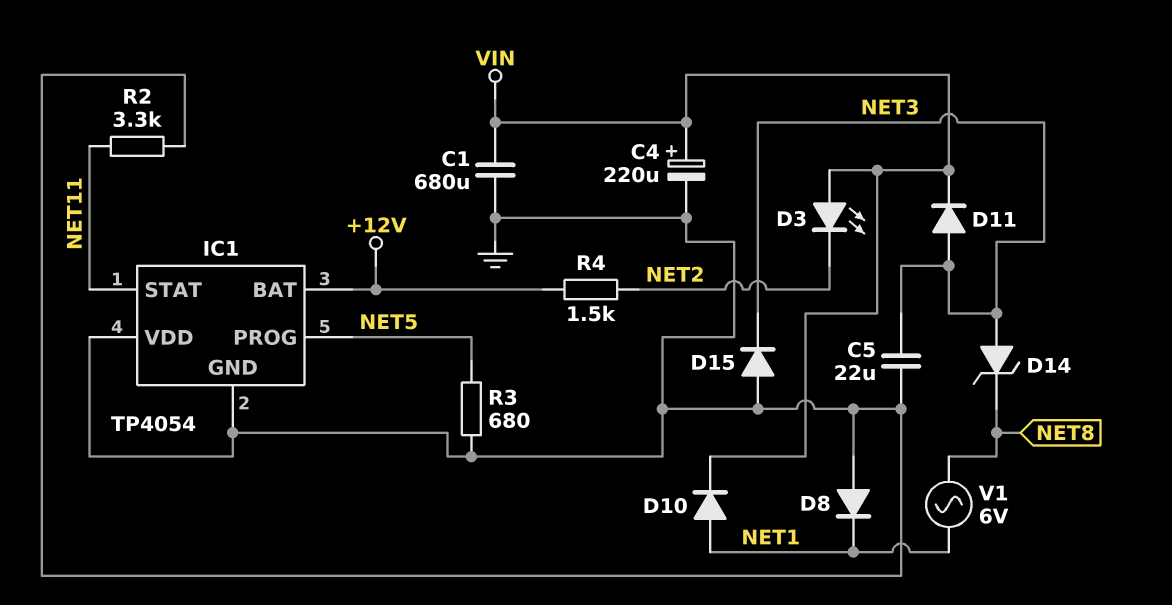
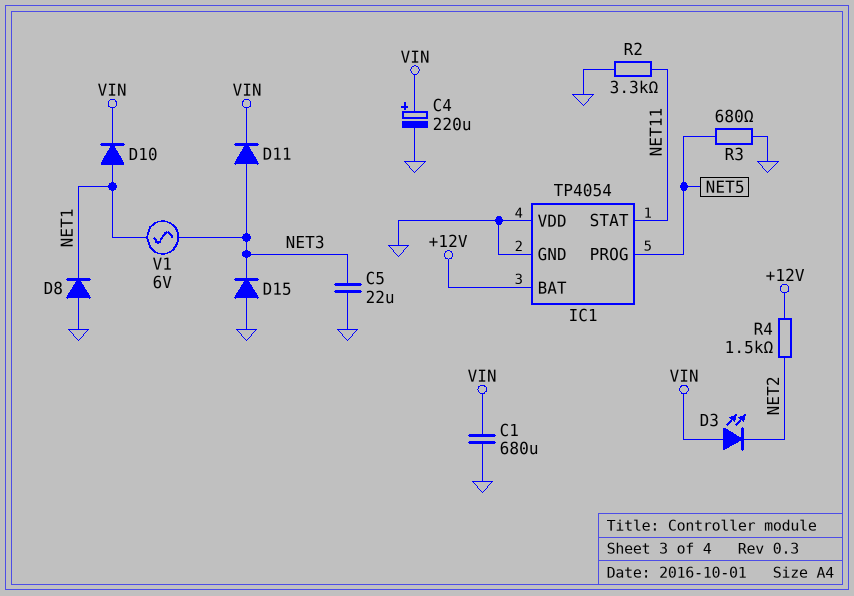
D14: zener (A NET3, K NET8) -> none
V1: AC 6V (NET1, NET8) -> AC 6V (NET1, NET3)

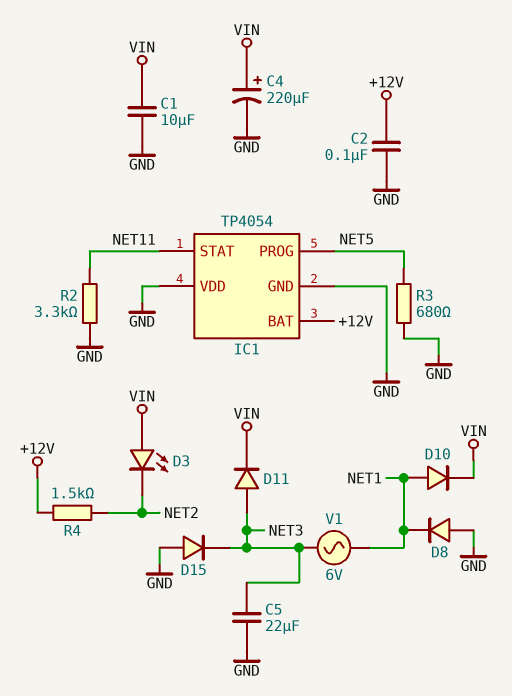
C1: 680uF (GND, VIN) -> 10uF (GND, VIN)
C2: none -> 100nF (+12V, GND)

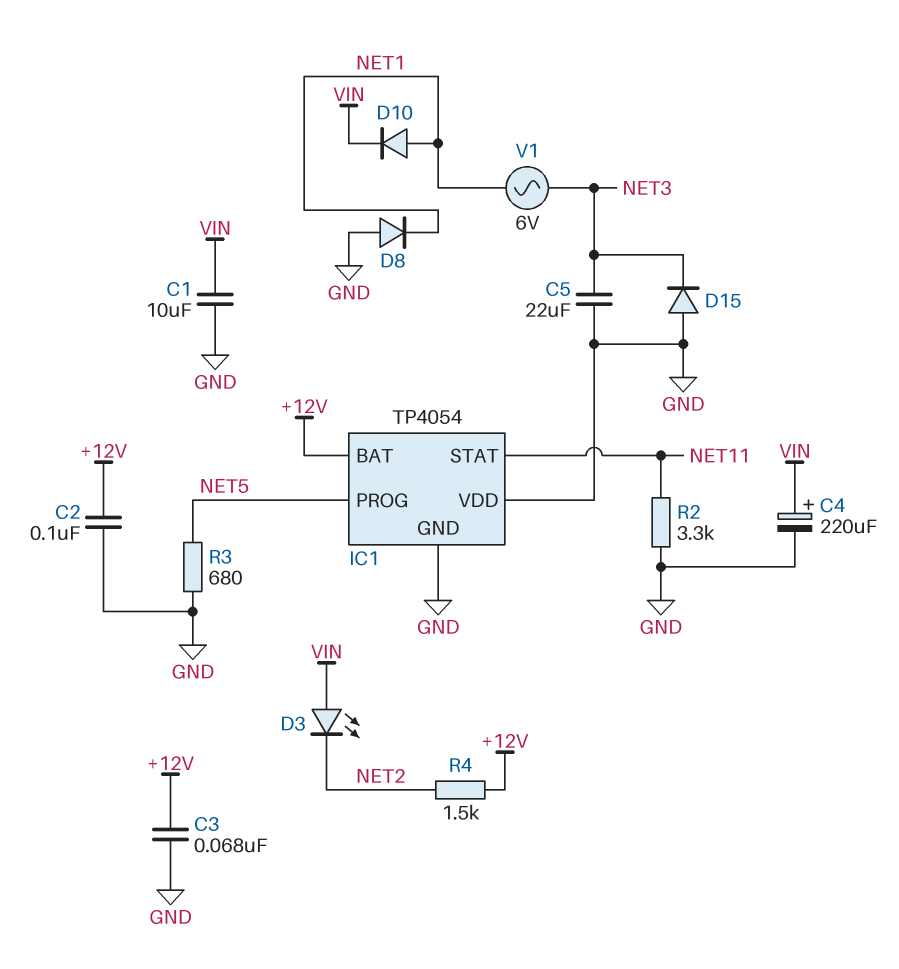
C3: none -> 68nF (+12V, GND)
D11: diode (A NET3, K VIN) -> none

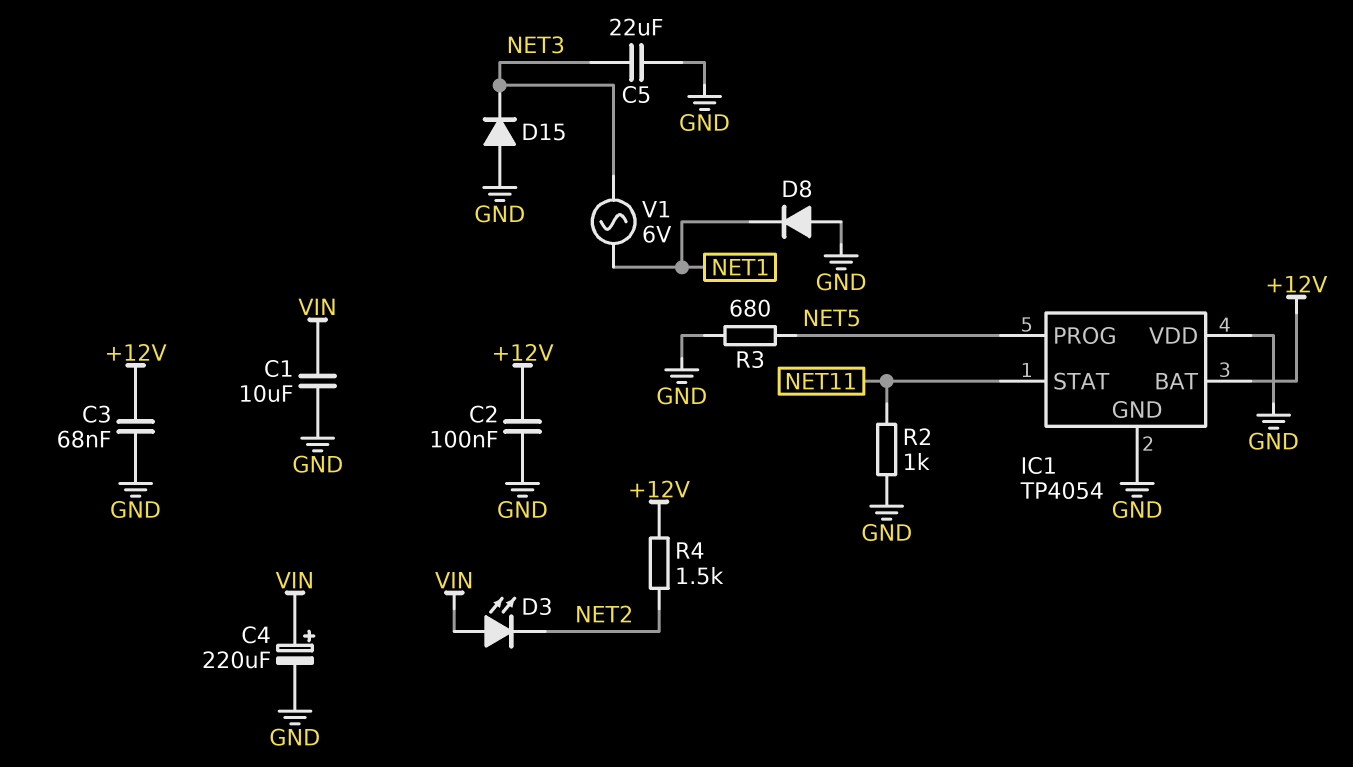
D10: diode (A NET1, K VIN) -> none
R2: 3.3k (GND, NET11) -> 1k (GND, NET11)

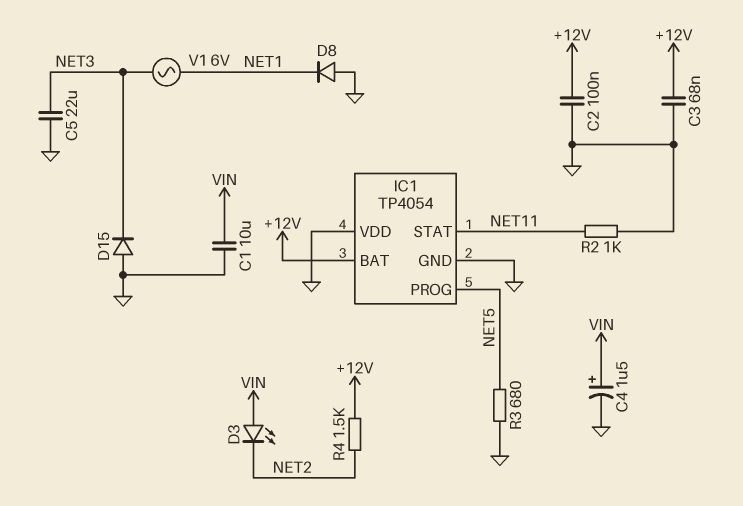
C4: 220uF (plus VIN, minus GND) -> 1.5uF (plus VIN, minus GND)

